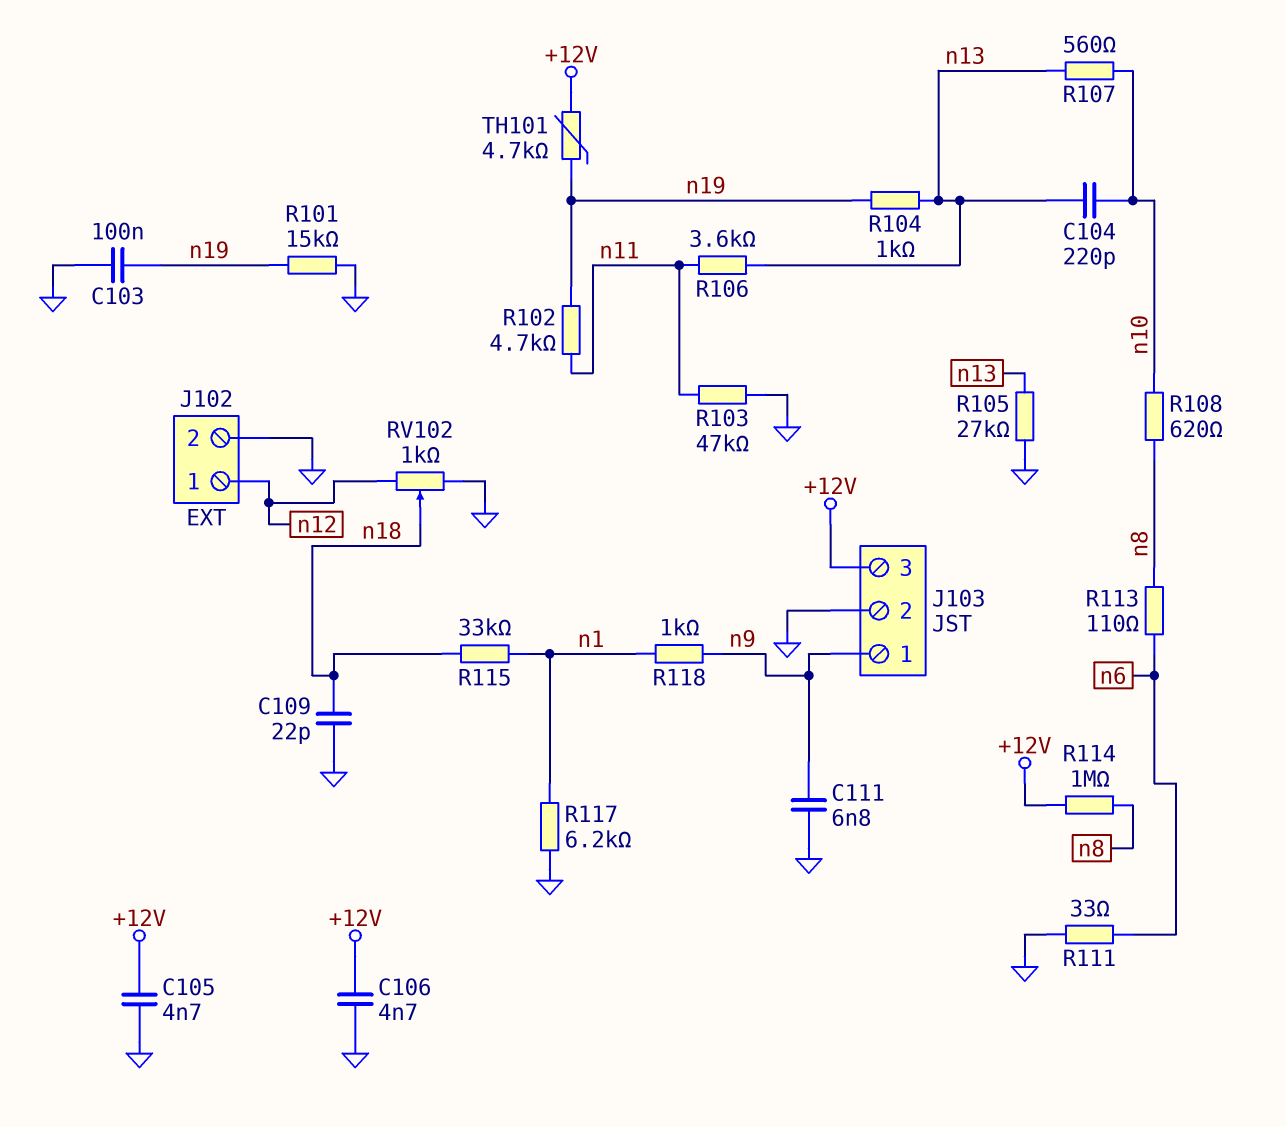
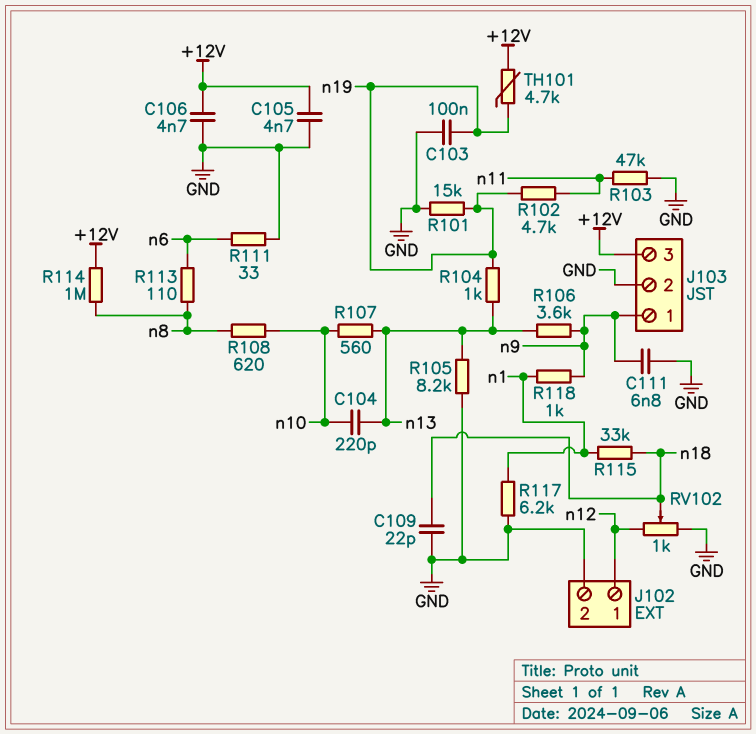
R105: 27k (GND, n13) -> 8.2k (GND, n13)
R106: 3.6k (n11, n13) -> 3.6k (n9, n13)

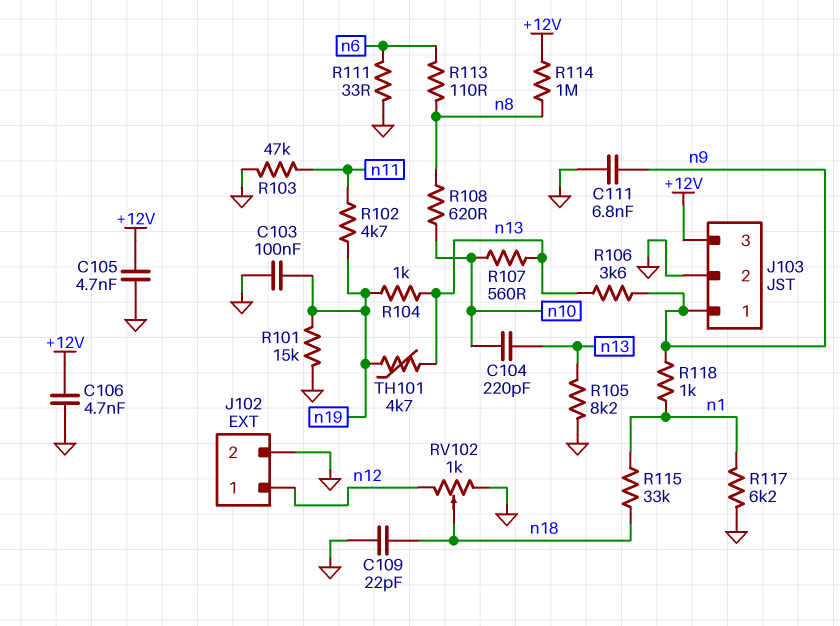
TH101: 4.7k (+12V, n19) -> 4.7k (n13, n19)

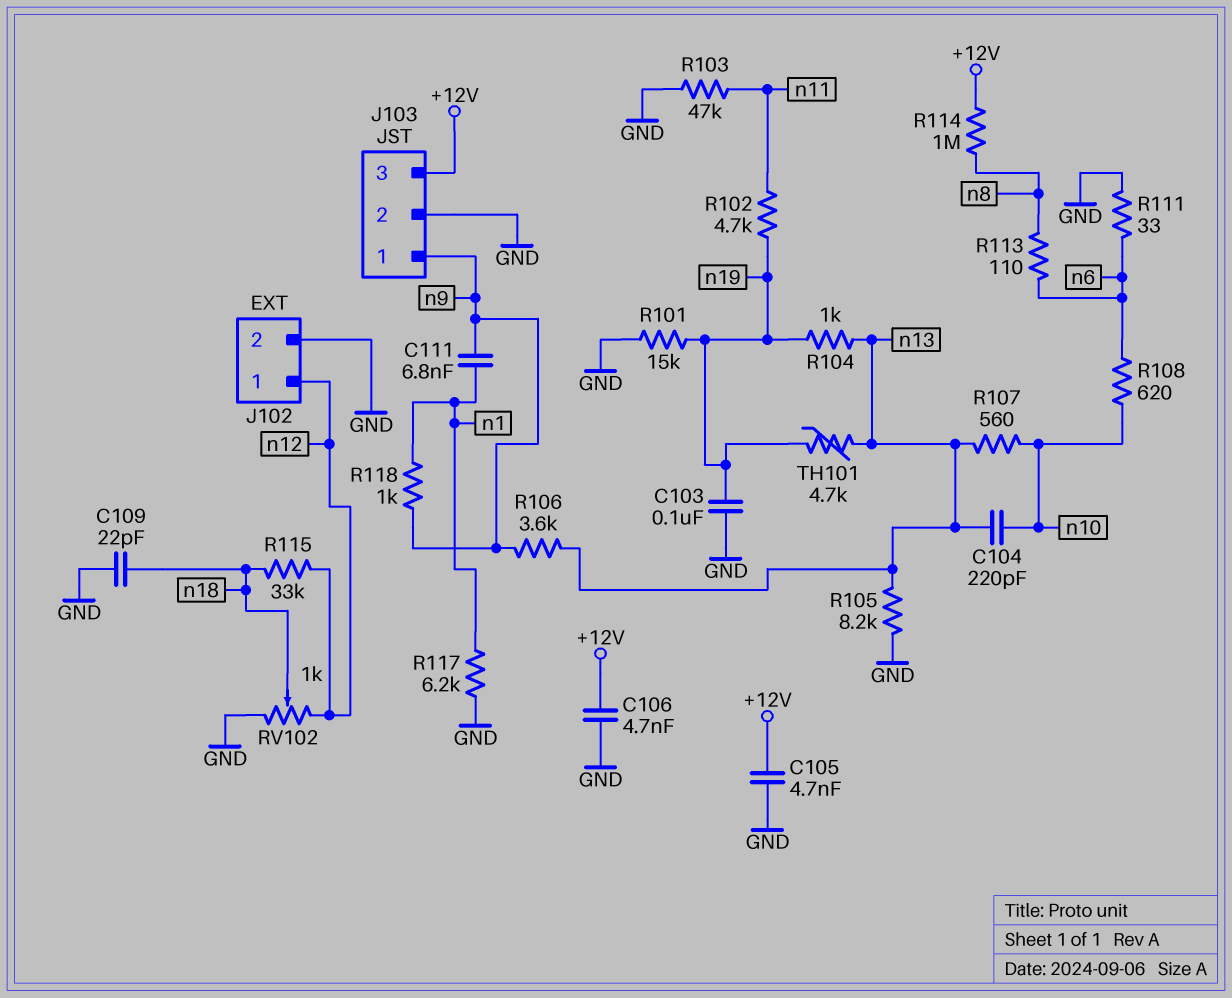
C111: 6.8nF (GND, n9) -> 6.8nF (n1, n9)
R108: 620 (n8, n10) -> 620 (n6, n10)
R115: 33k (n1, n18) -> 33k (n12, n18)

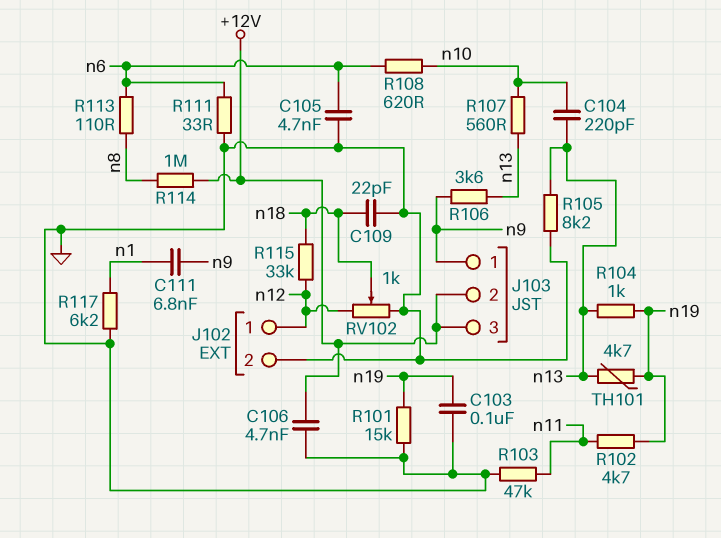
C105: 4.7nF (+12V, GND) -> 4.7nF (GND, n6)
J103 pin 2: GND -> +12V
R118: 1k (n1, n9) -> none

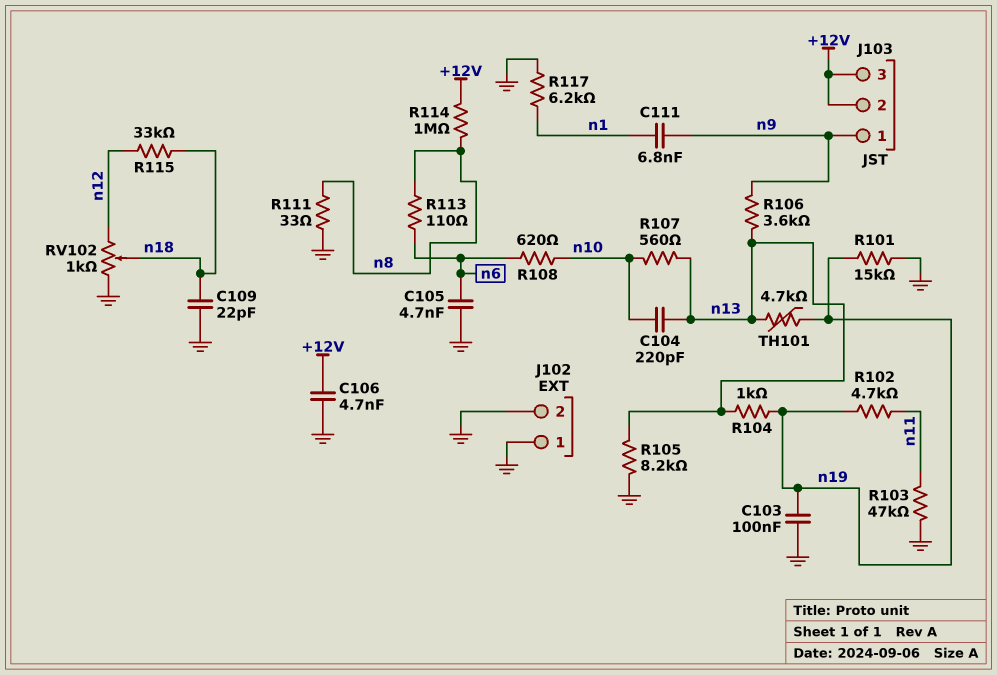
J102 pin 1: n12 -> GND
R111: 33 (GND, n6) -> 33 (GND, n8)

